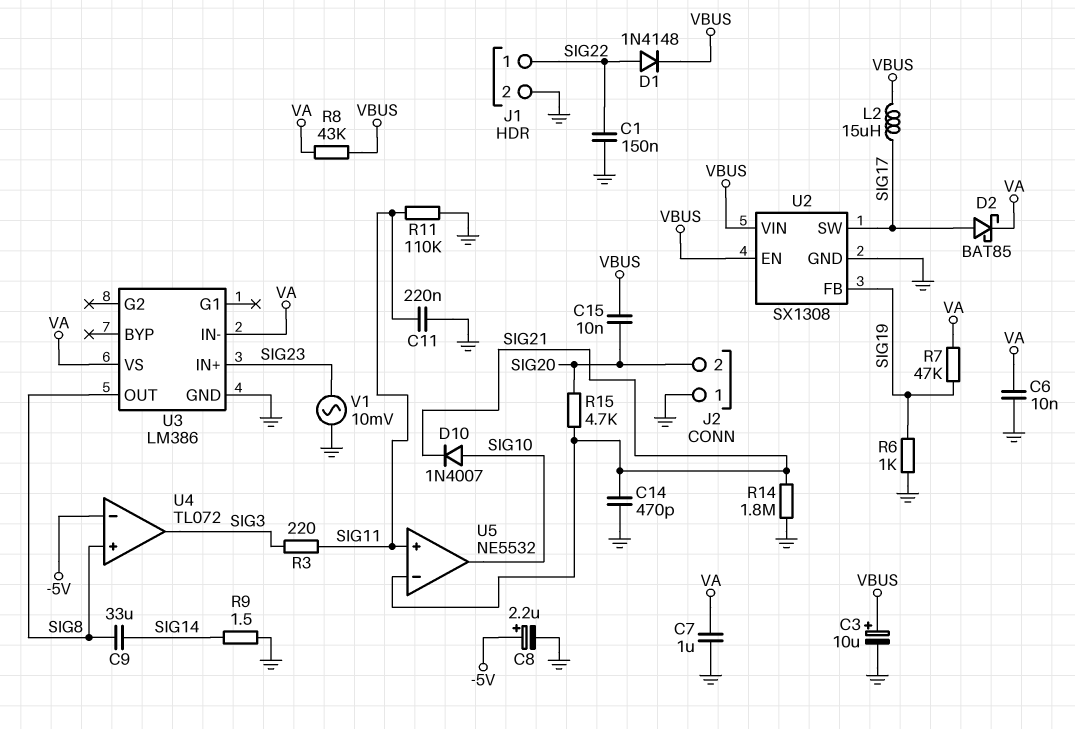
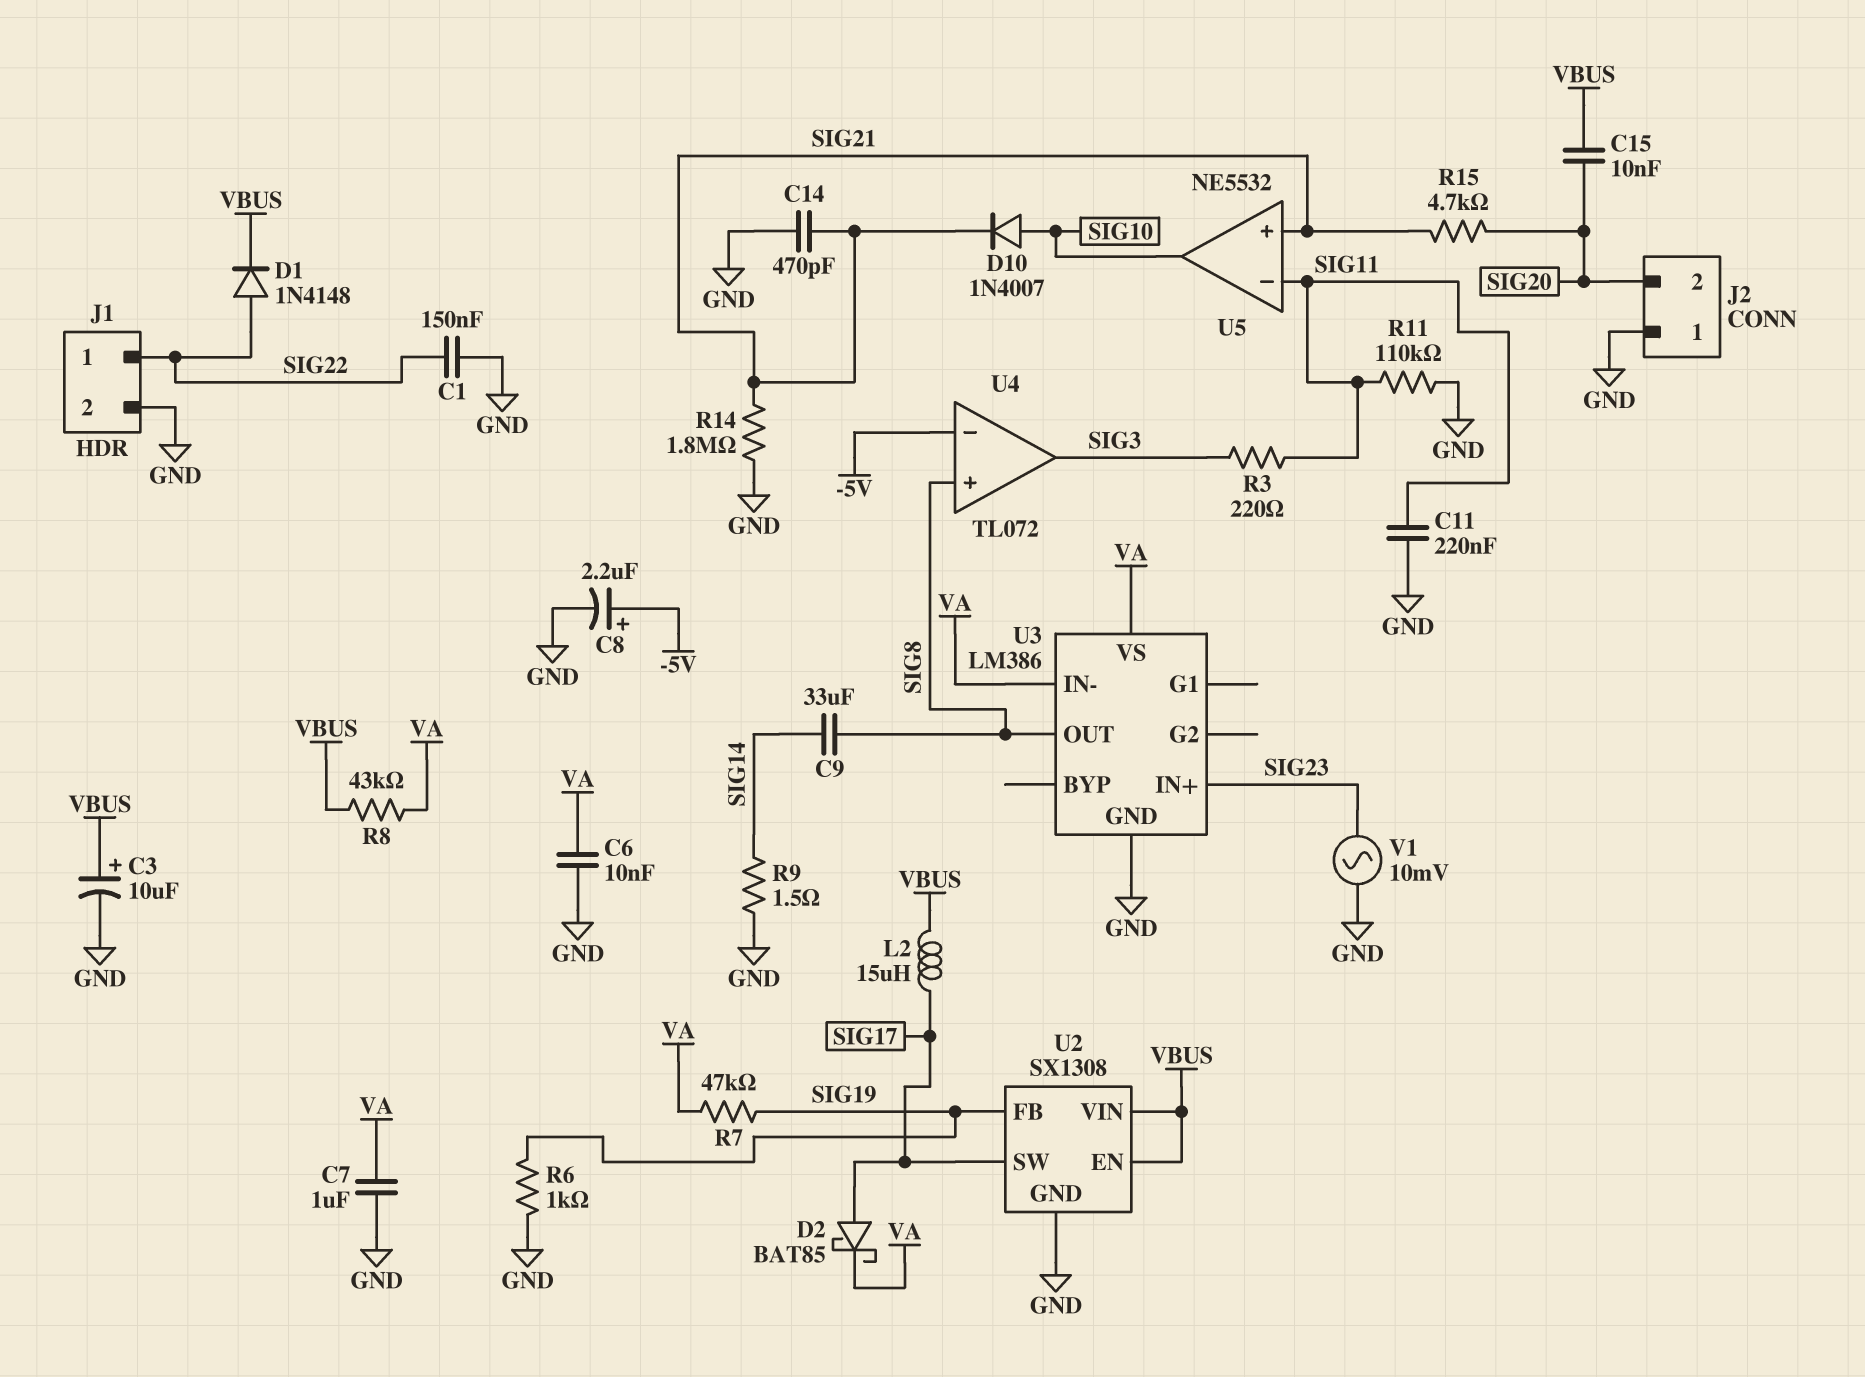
U5 pin in+: SIG11 -> SIG21
U5 pin in-: SIG21 -> SIG11

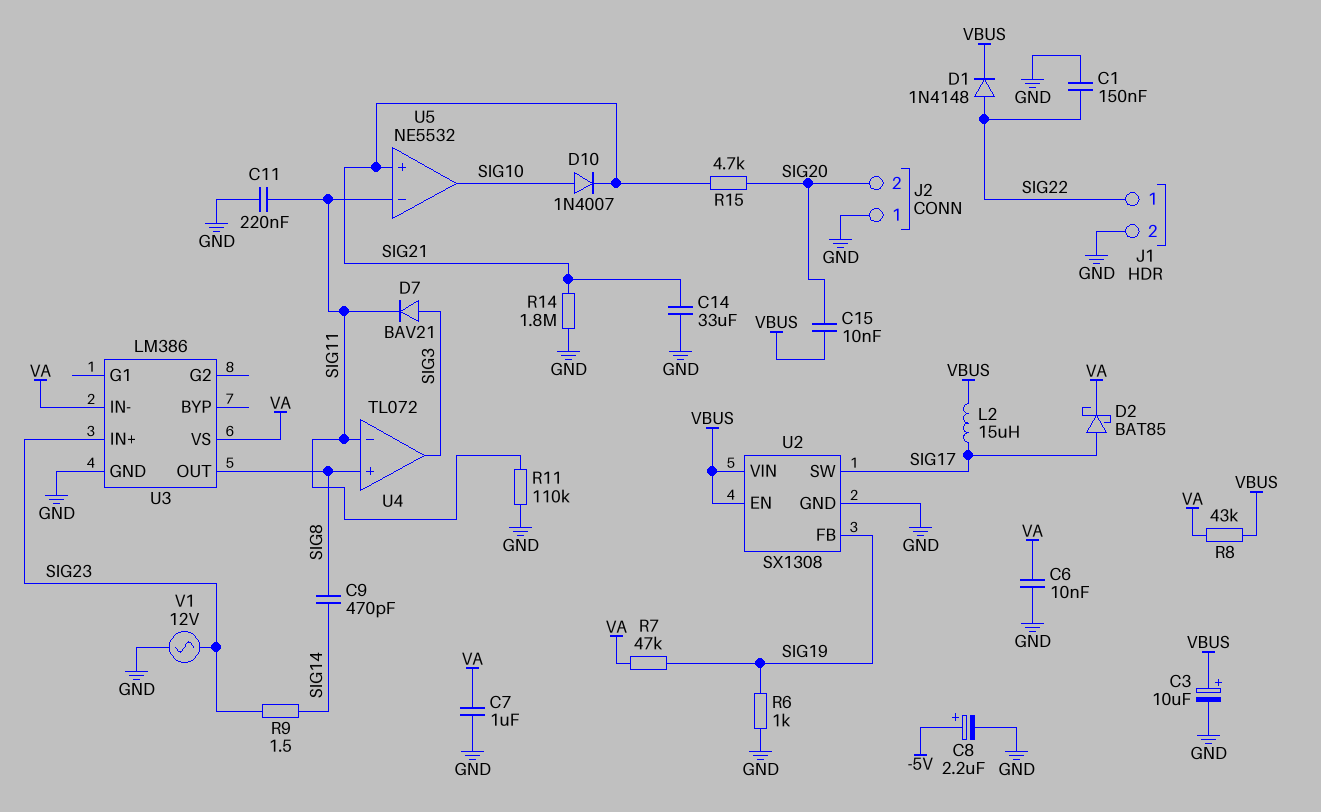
C9: 33uF (SIG8, SIG14) -> 470pF (SIG8, SIG14)
C14: 470pF (GND, SIG21) -> 33uF (GND, SIG21)
D7: none -> diode BAV21 (A SIG3, K SIG11)
R3: 220 (SIG3, SIG11) -> none
R9: 1.5 (GND, SIG14) -> 1.5 (SIG14, SIG23)
U4 pin in-: -5V -> SIG11
V1: AC 10mV (GND, SIG23) -> AC 12V (GND, SIG23)

